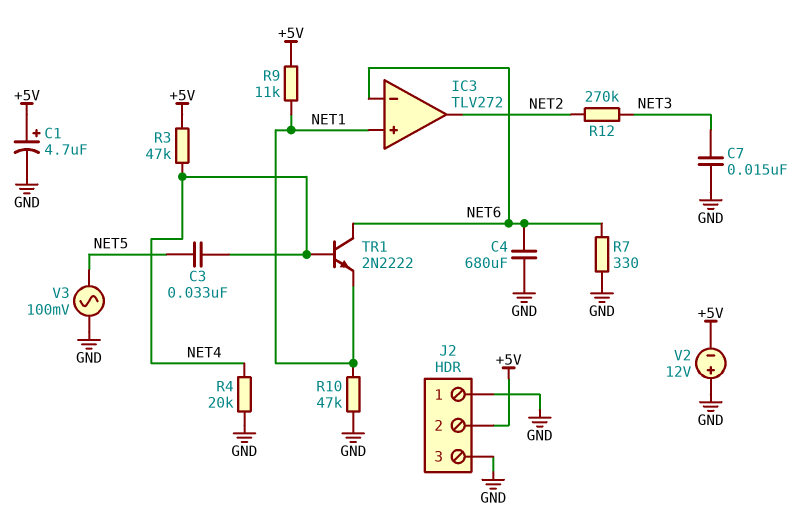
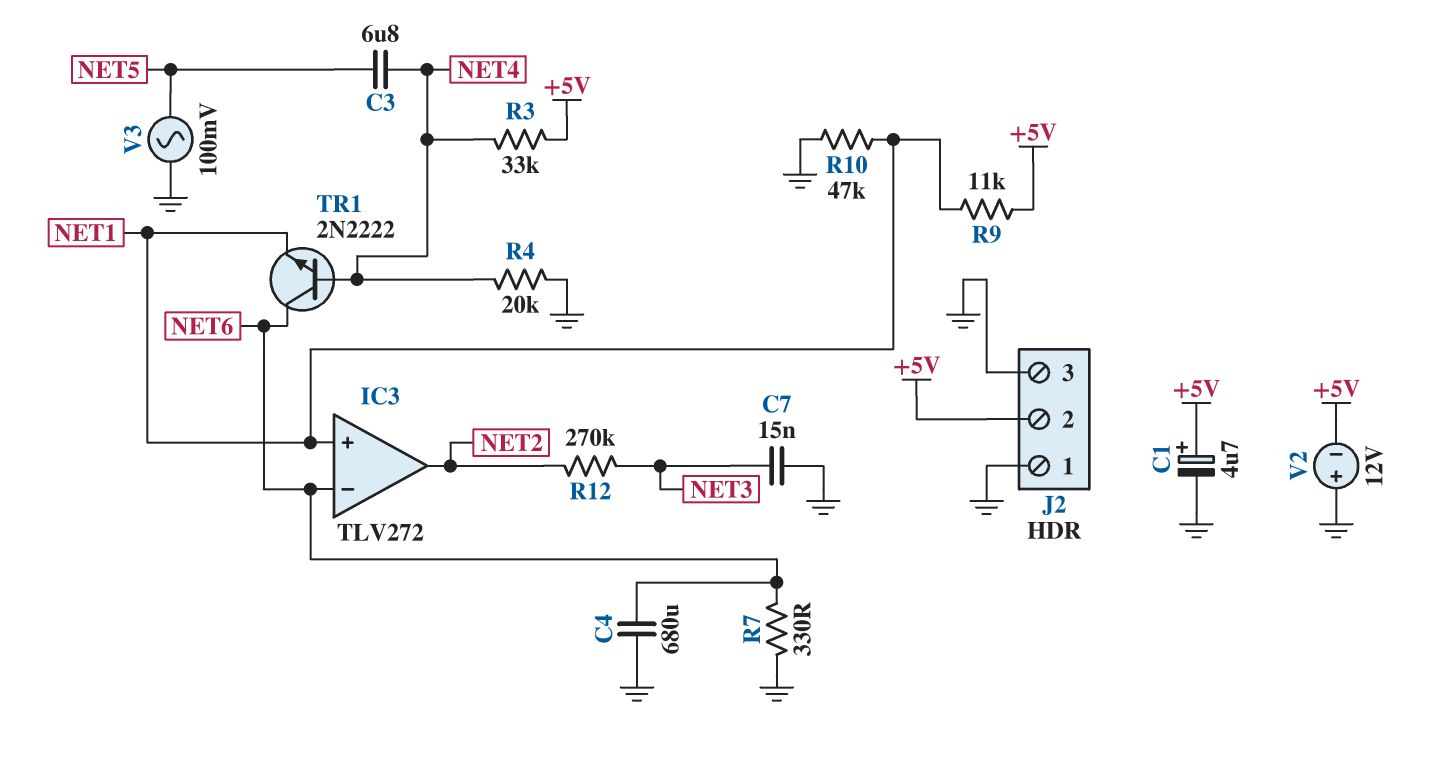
C3: 33nF (NET4, NET5) -> 6.8uF (NET4, NET5)
R3: 47k (+5V, NET4) -> 33k (+5V, NET4)

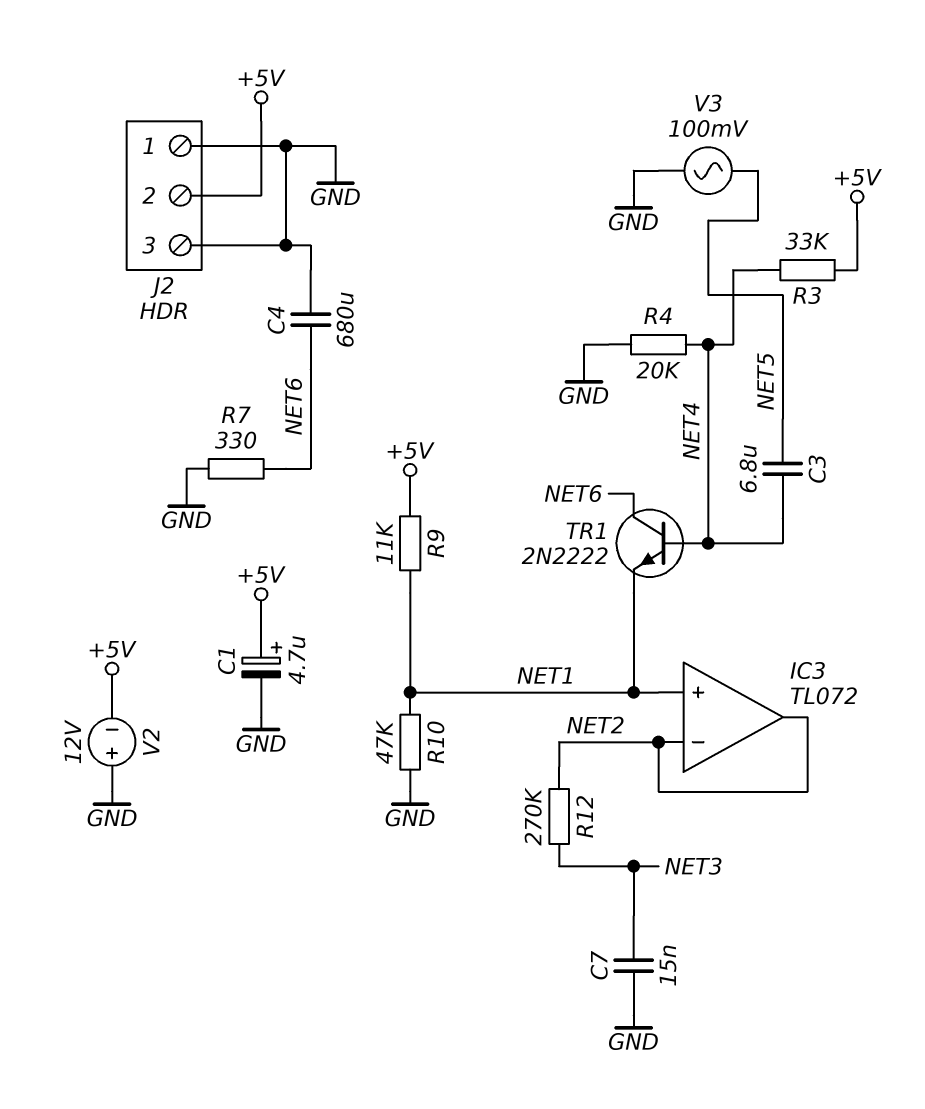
IC3: TLV272 -> TL072
IC3 pin in-: NET6 -> NET2

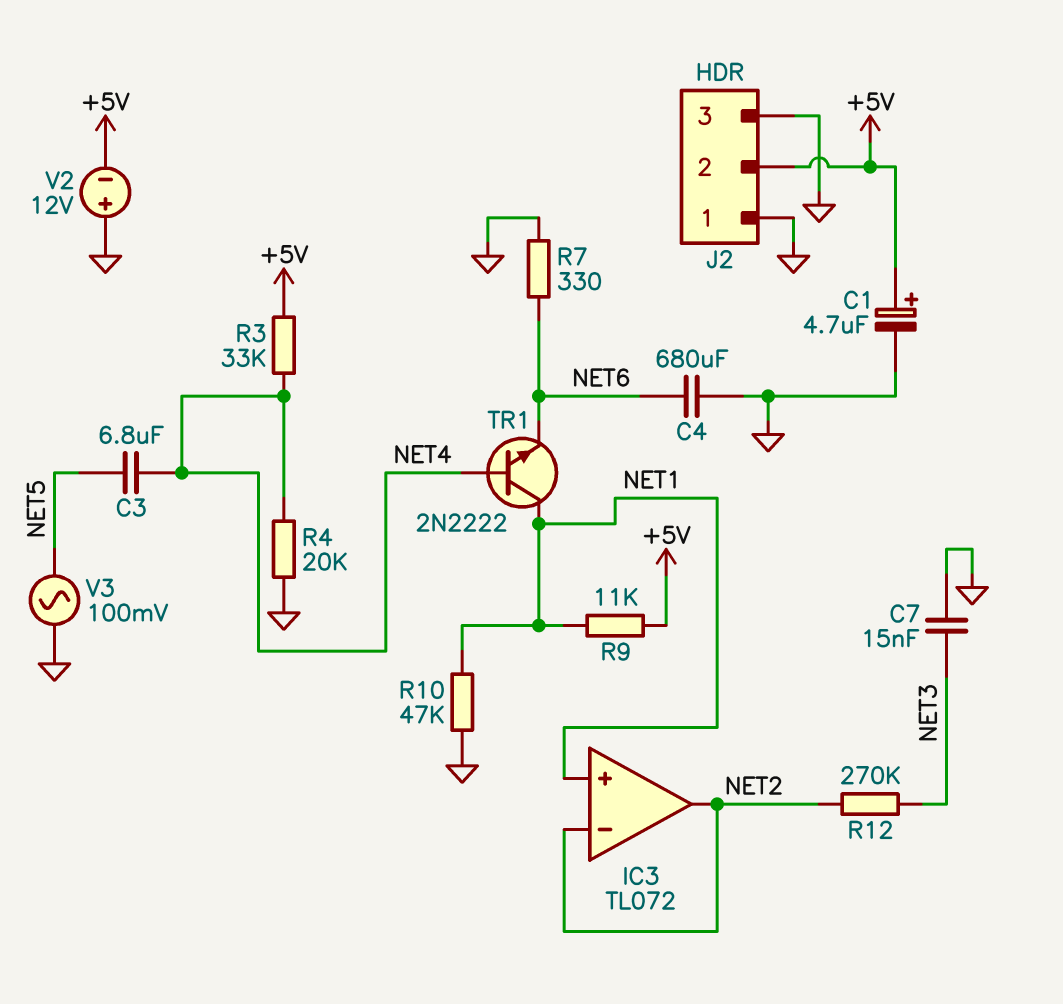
TR1: NPN 2N2222 (B NET4, C NET6, E NET1) -> NPN 2N2222 (B NET4, C NET1, E NET6)

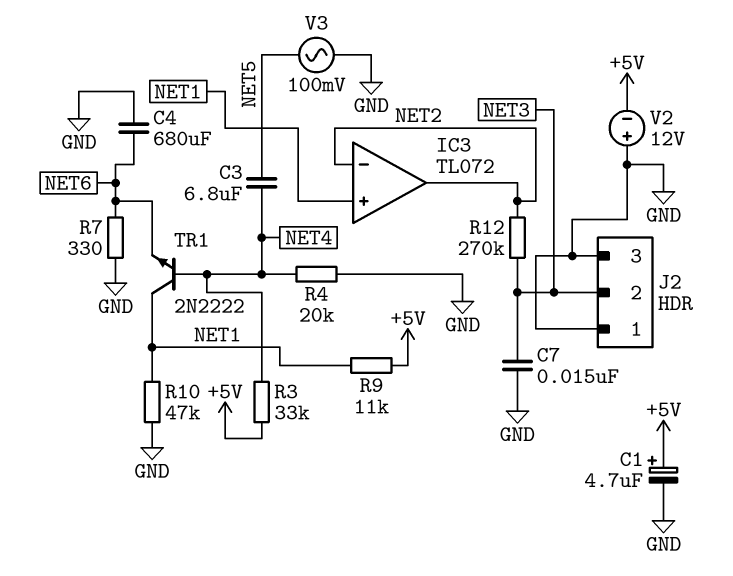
J2 pin 2: +5V -> NET3

